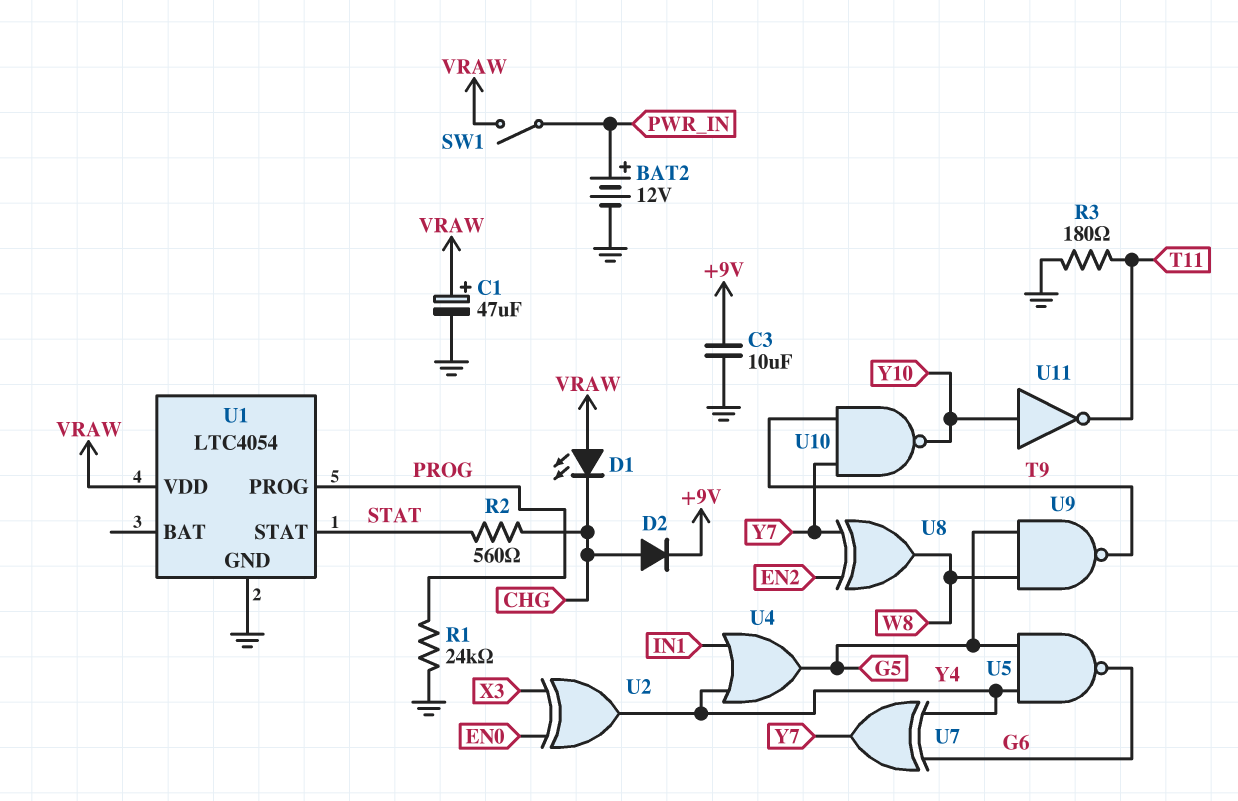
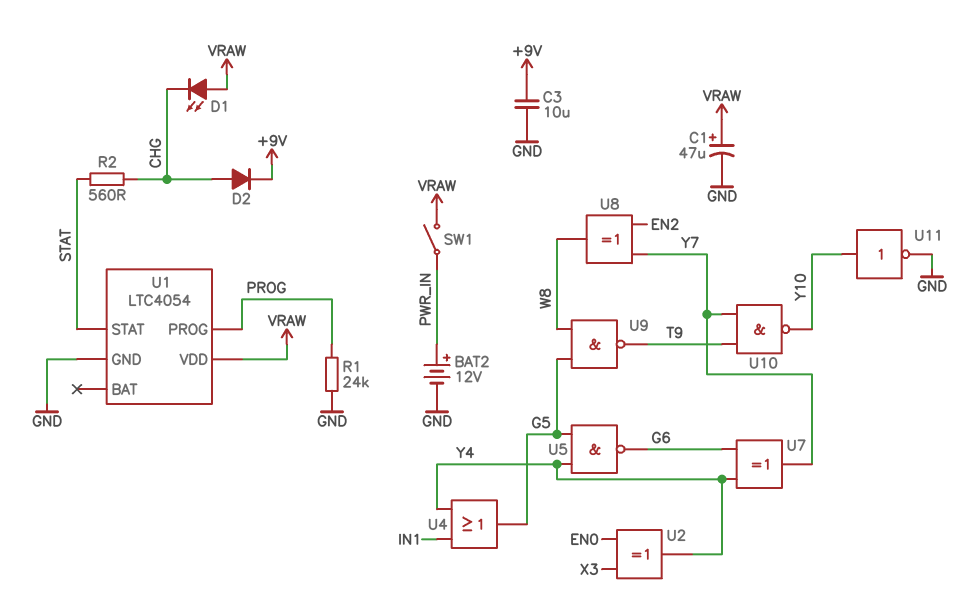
R3: 180 (GND, T11) -> none
U11: NOT (in Y10, out T11) -> NOT (in Y10, out GND)

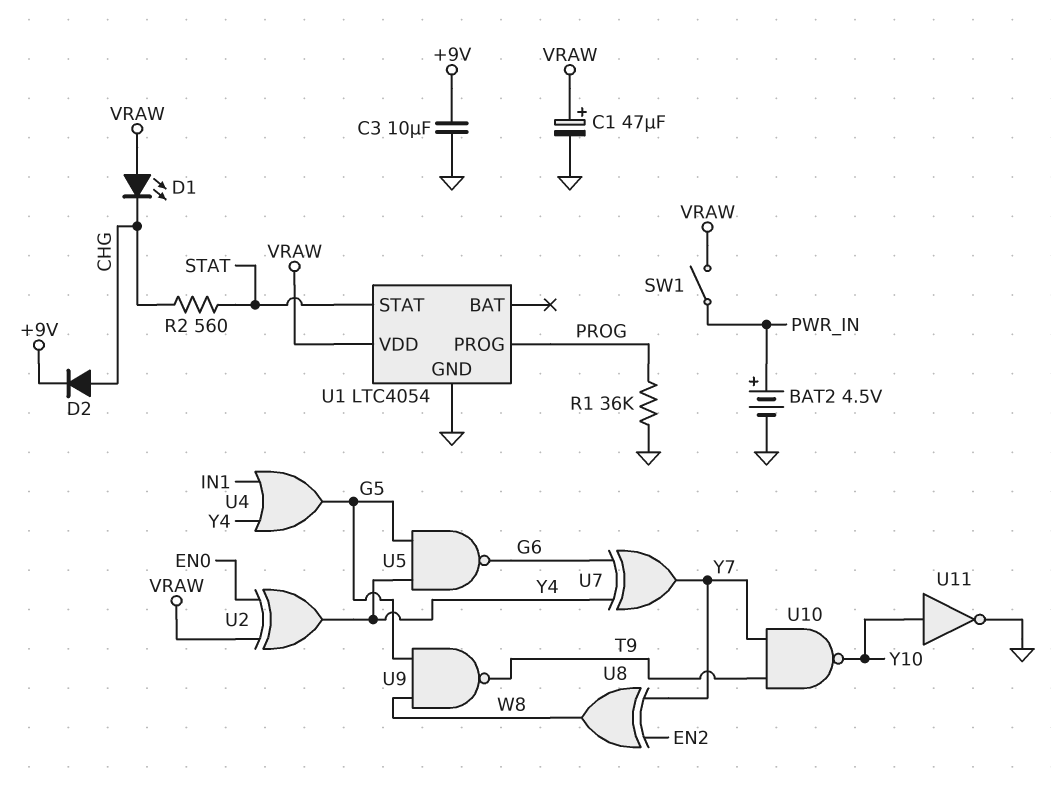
BAT2: 12V (plus PWR_IN, minus GND) -> 4.5V (plus PWR_IN, minus GND)
R1: 24k (GND, PROG) -> 36k (GND, PROG)
U2: XOR (in EN0, in X3, out Y4) -> XOR (in EN0, in VRAW, out Y4)

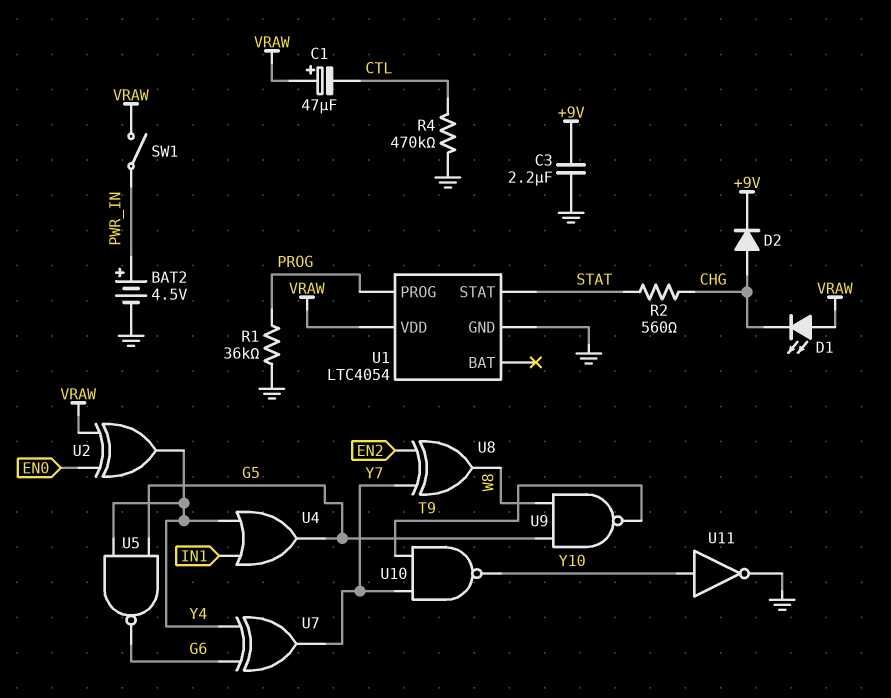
C1: 47uF (plus VRAW, minus GND) -> 47uF (plus VRAW, minus CTL)
C3: 10uF (+9V, GND) -> 2.2uF (+9V, GND)
R4: none -> 470k (CTL, GND)

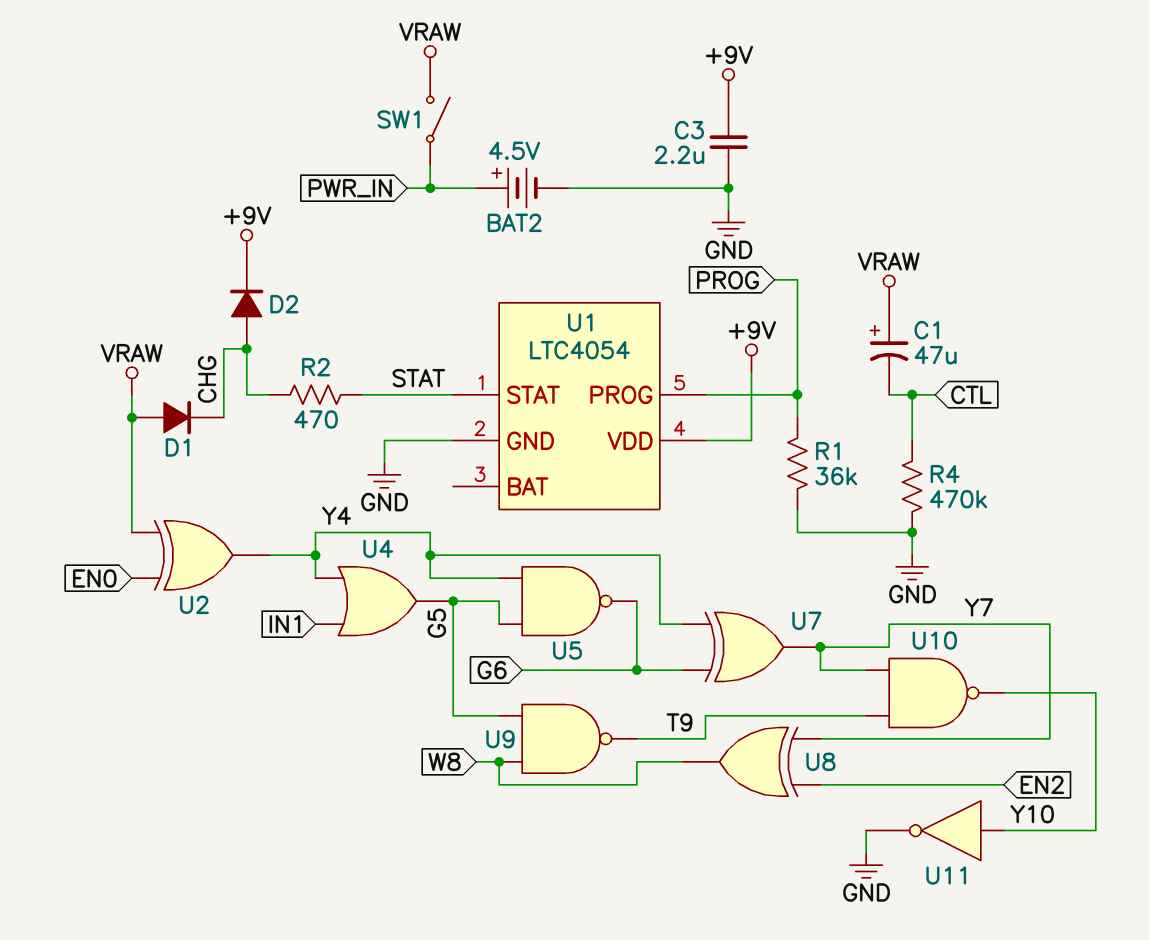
D1: LED (A VRAW, K CHG) -> diode (A VRAW, K CHG)
R2: 560 (CHG, STAT) -> 470 (CHG, STAT)
U1 pin VDD: VRAW -> +9V

